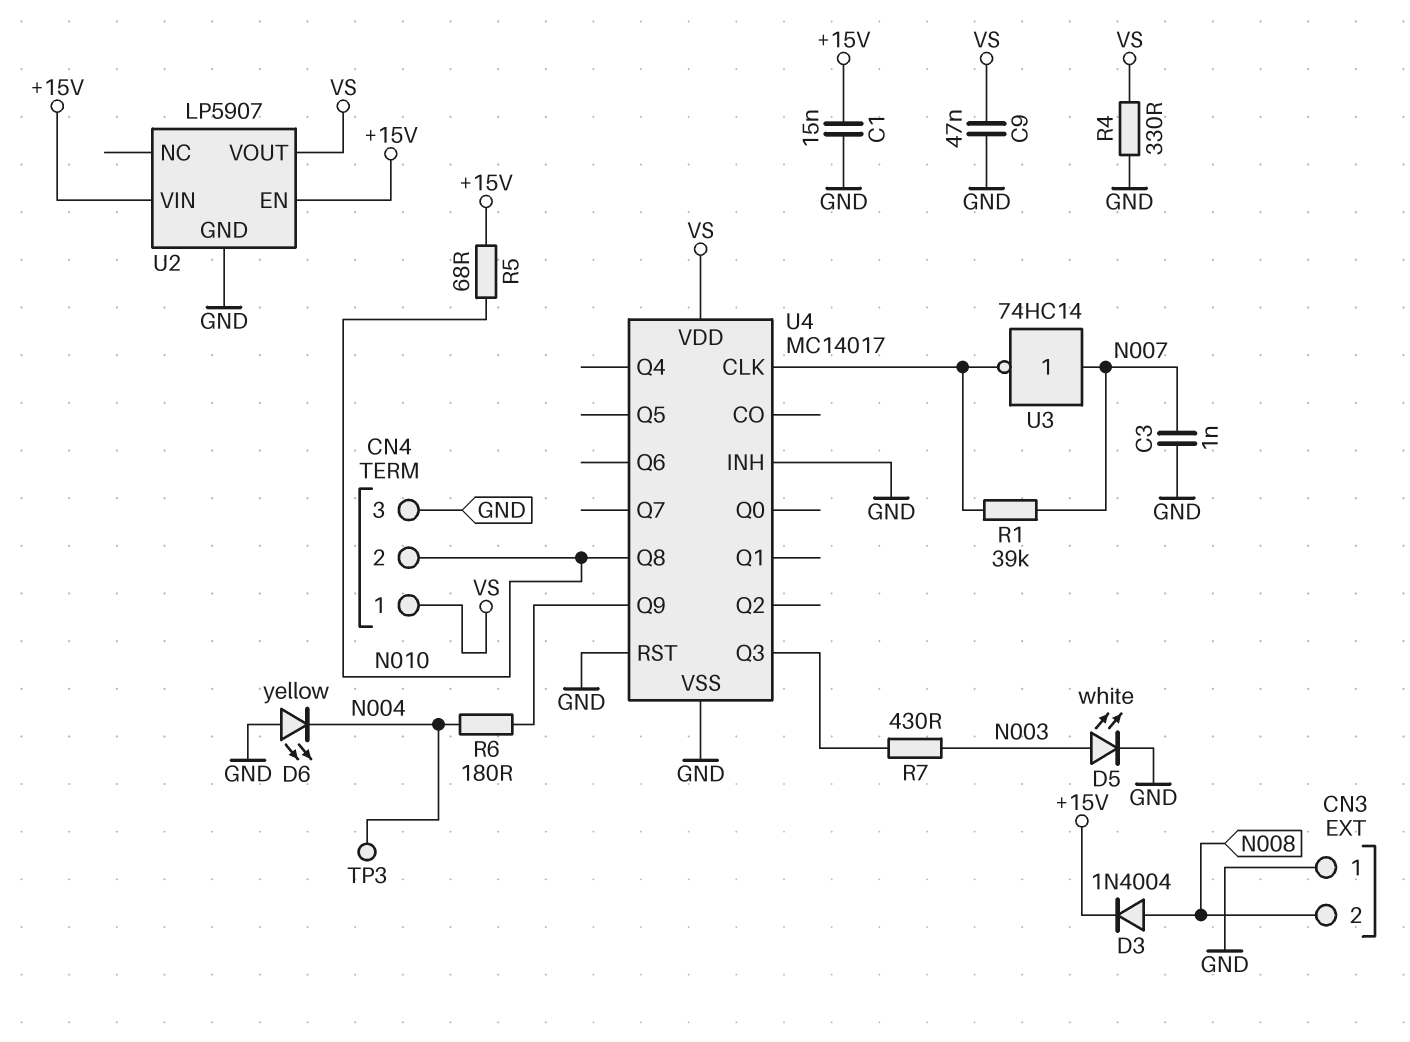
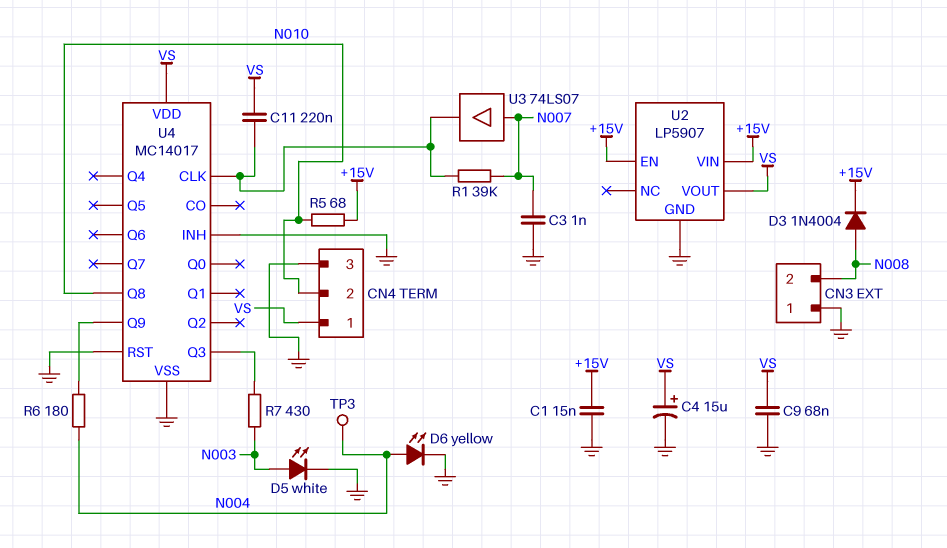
C4: none -> 15uF (plus VS, minus GND)
C9: 47nF (GND, VS) -> 68nF (GND, VS)
C11: none -> 220nF (U4/CLK, VS)
D6: LED yellow (A GND, K N004) -> LED yellow (A N004, K GND)
R4: 330 (GND, VS) -> none
U3: NOT 74HC14 (in N007, out U4/CLK) -> buffer 74LS07 (in N007, out U4/CLK)

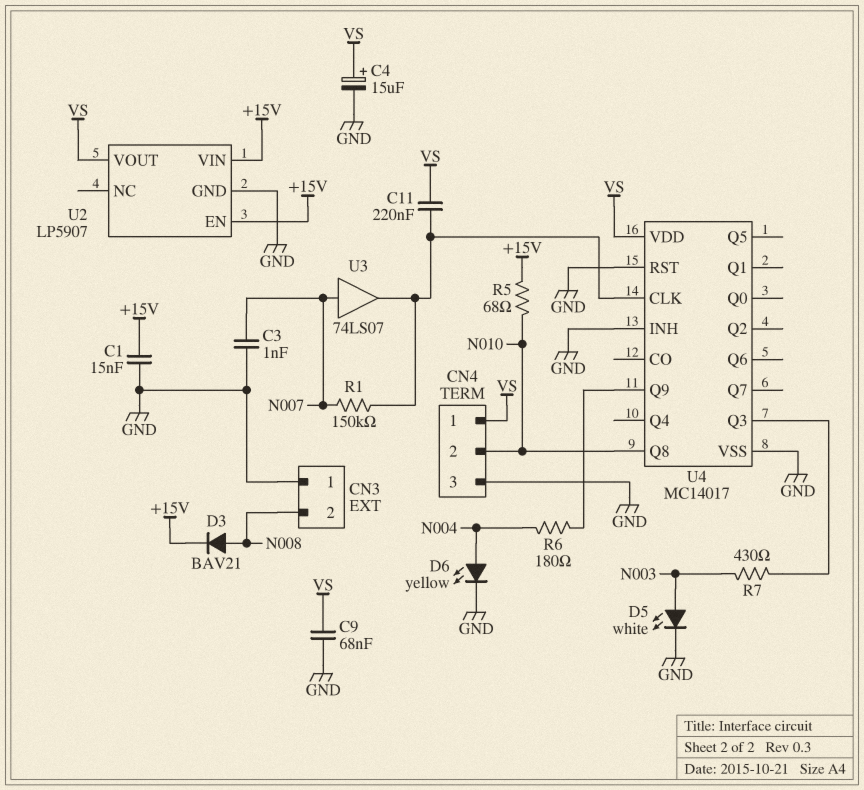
D3: diode 1N4004 (A N008, K +15V) -> diode BAV21 (A N008, K +15V)
R1: 39k (N007, U4/CLK) -> 150k (N007, U4/CLK)
TP3: test point (N004) -> none

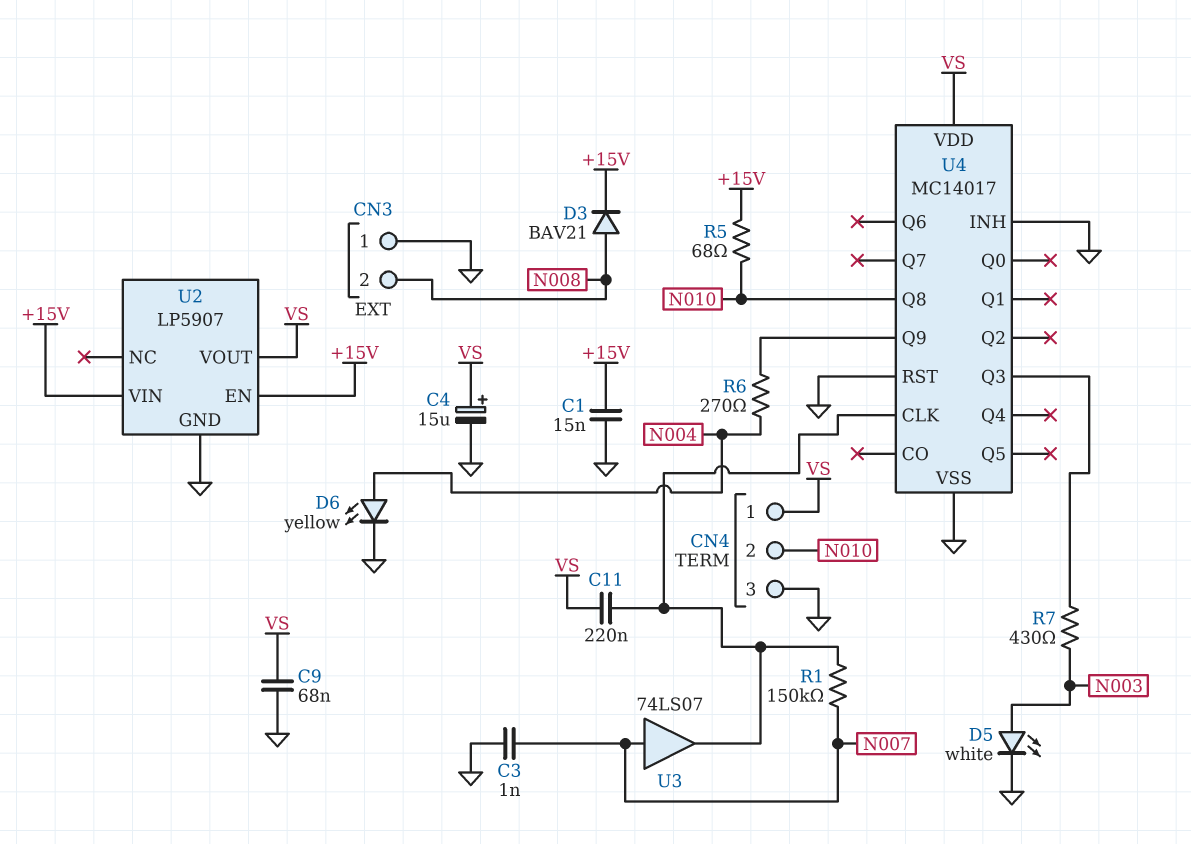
R6: 180 (N004, U4/Q9) -> 270 (N004, U4/Q9)

